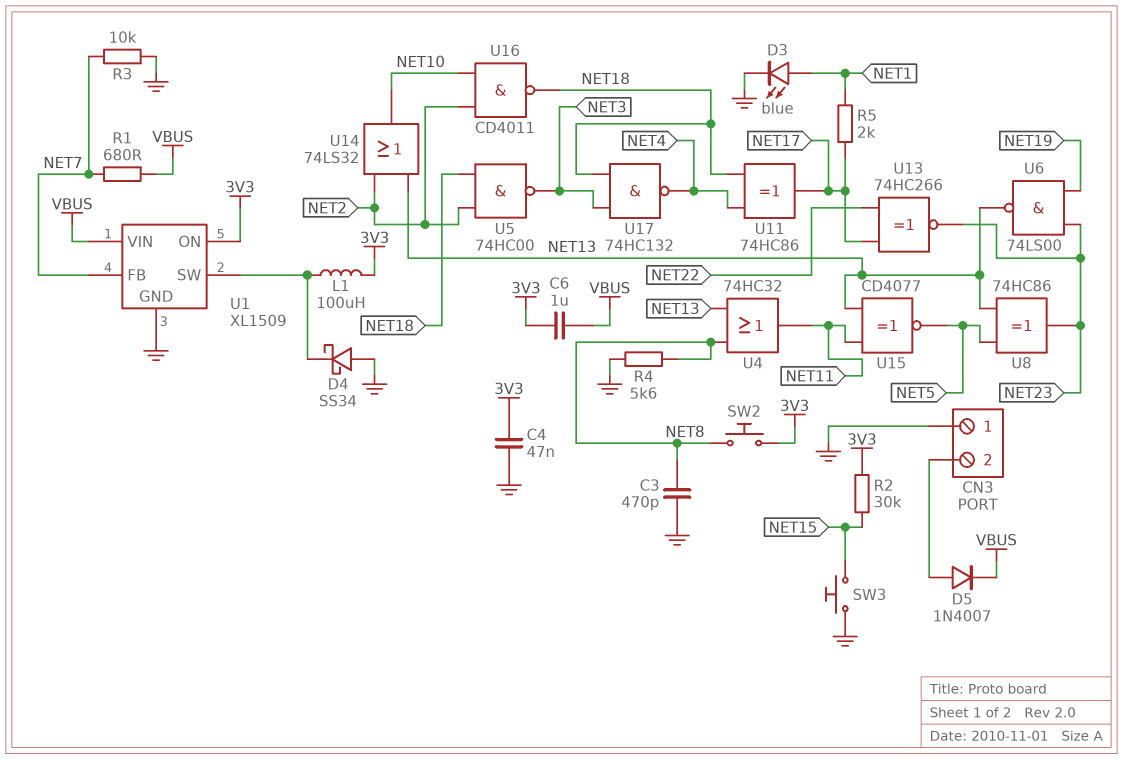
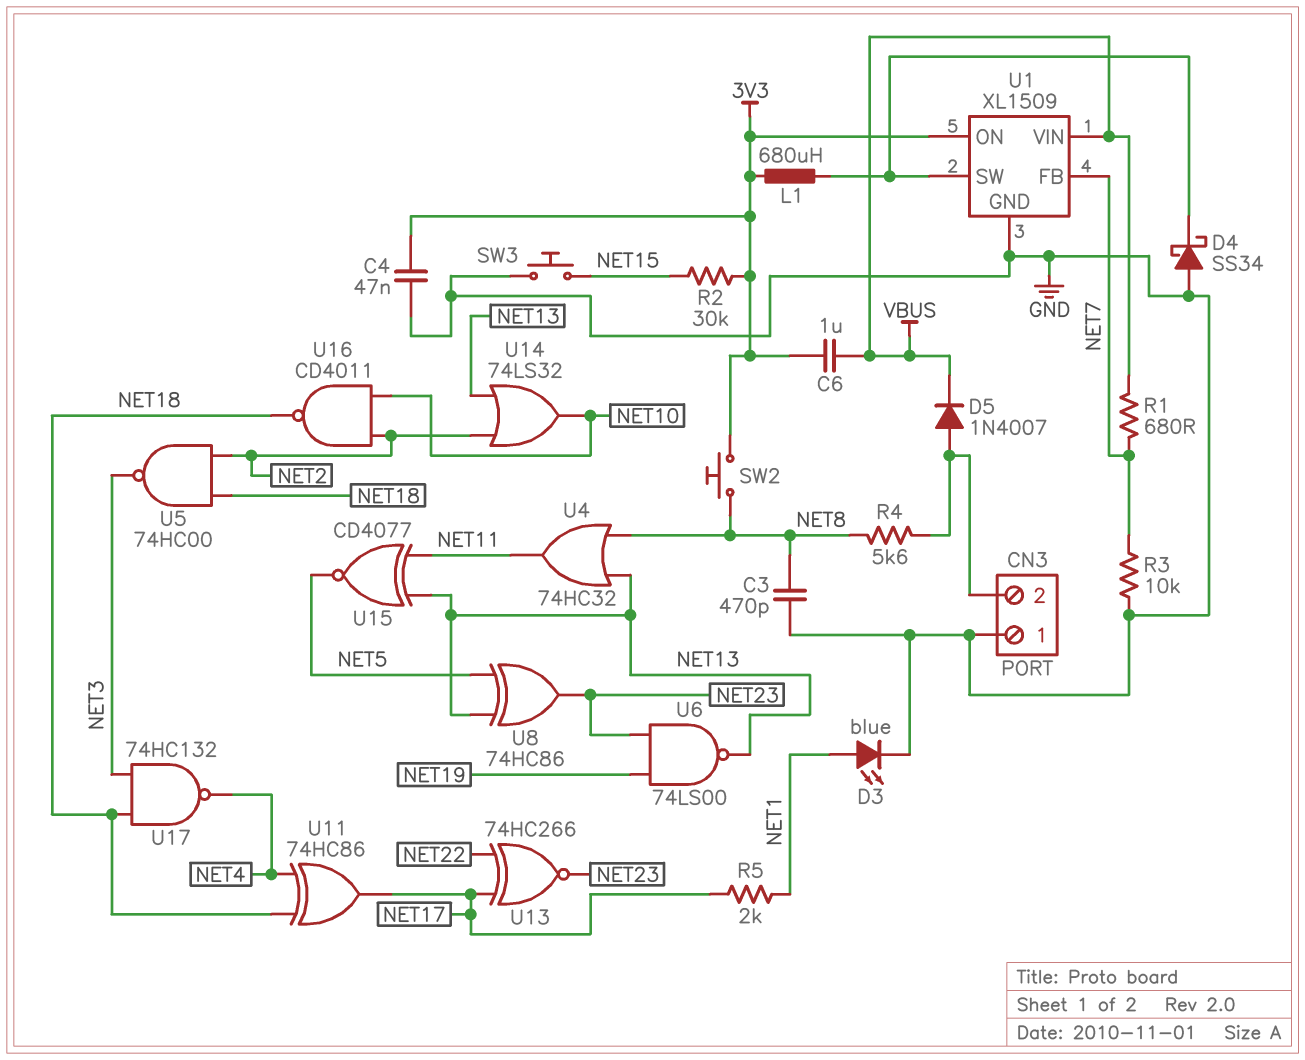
L1: 100uH (3V3, U1/SW) -> 680uH (3V3, U1/SW)
R4: 5.6k (GND, NET8) -> 5.6k (CN3/2, NET8)

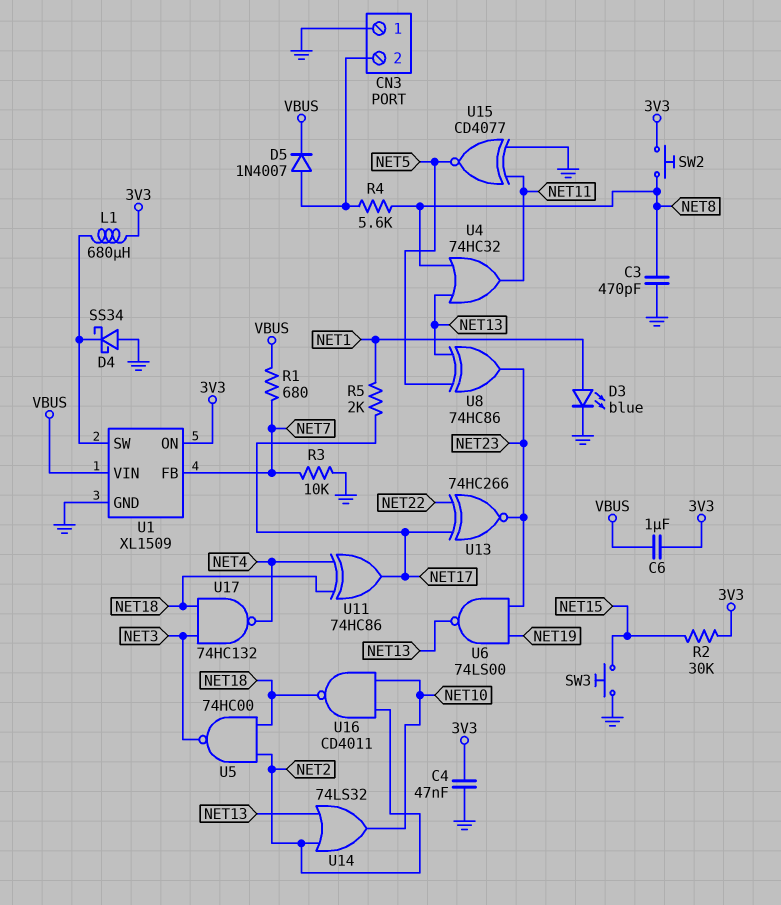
U15: XNOR CD4077 (in NET11, in NET13, out NET5) -> XNOR CD4077 (in GND, in NET11, out NET5)

